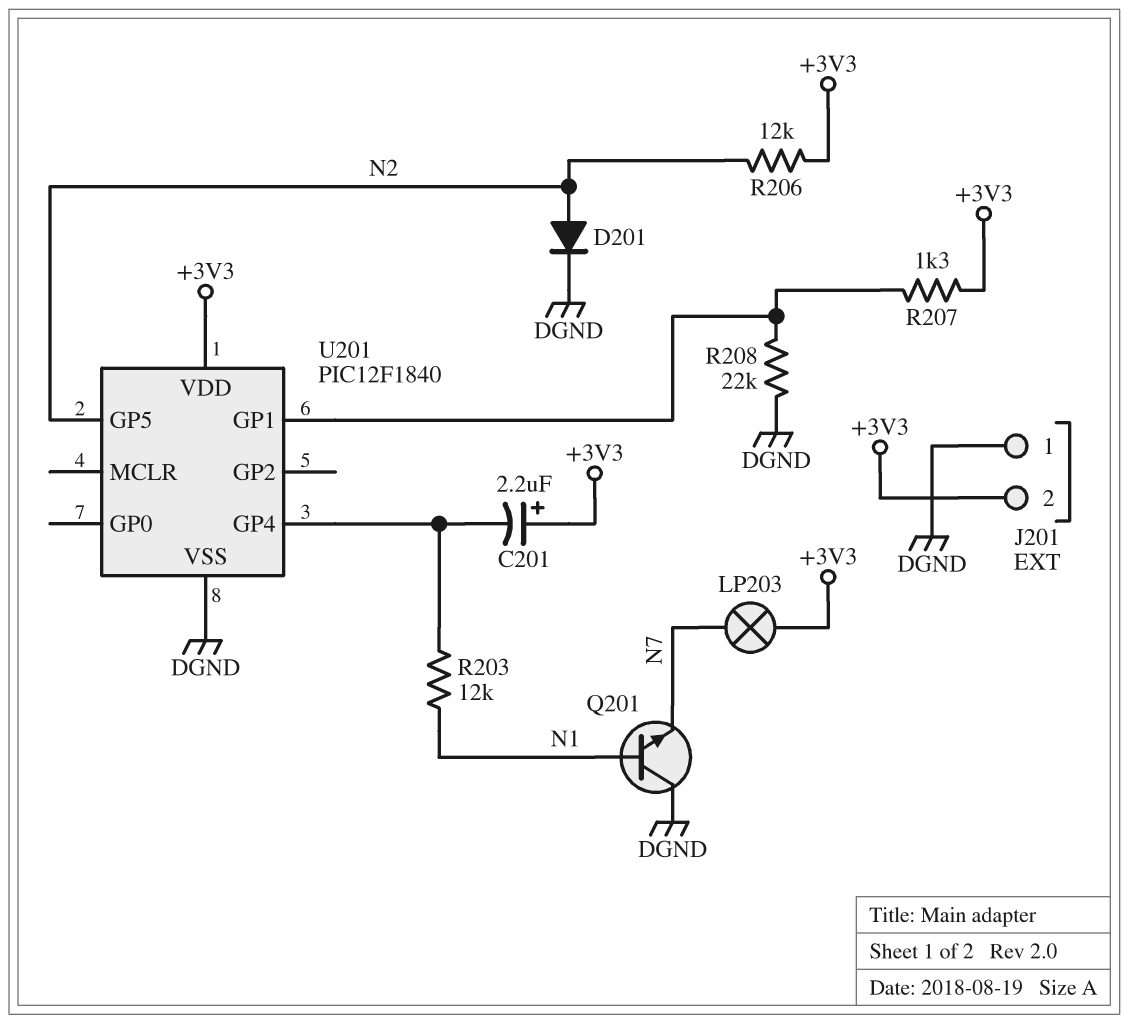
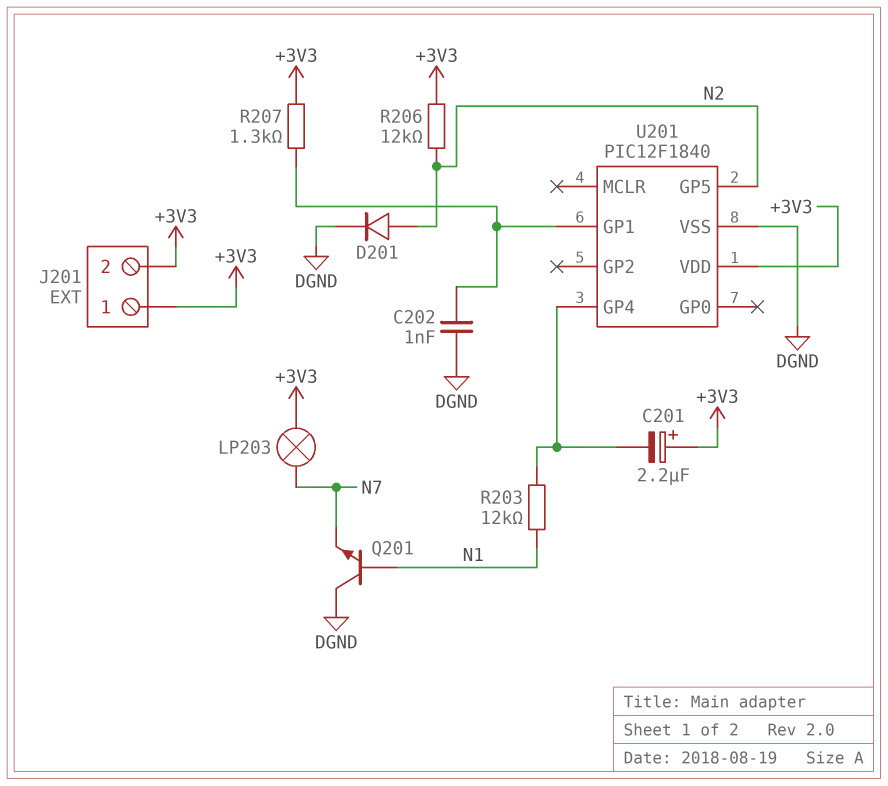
C202: none -> 1nF (DGND, U201/GP1)
J201 pin 1: DGND -> +3V3
R208: 22k (DGND, U201/GP1) -> none

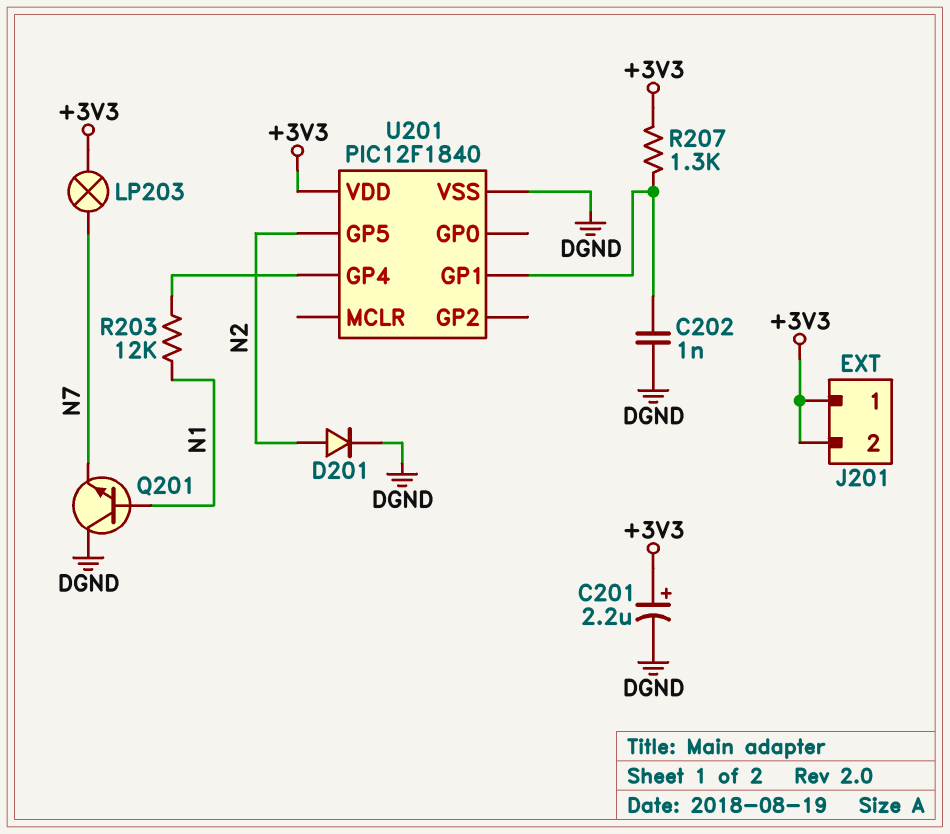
C201: 2.2uF (plus +3V3, minus U201/GP4) -> 2.2uF (plus +3V3, minus DGND)
R206: 12k (+3V3, N2) -> none

